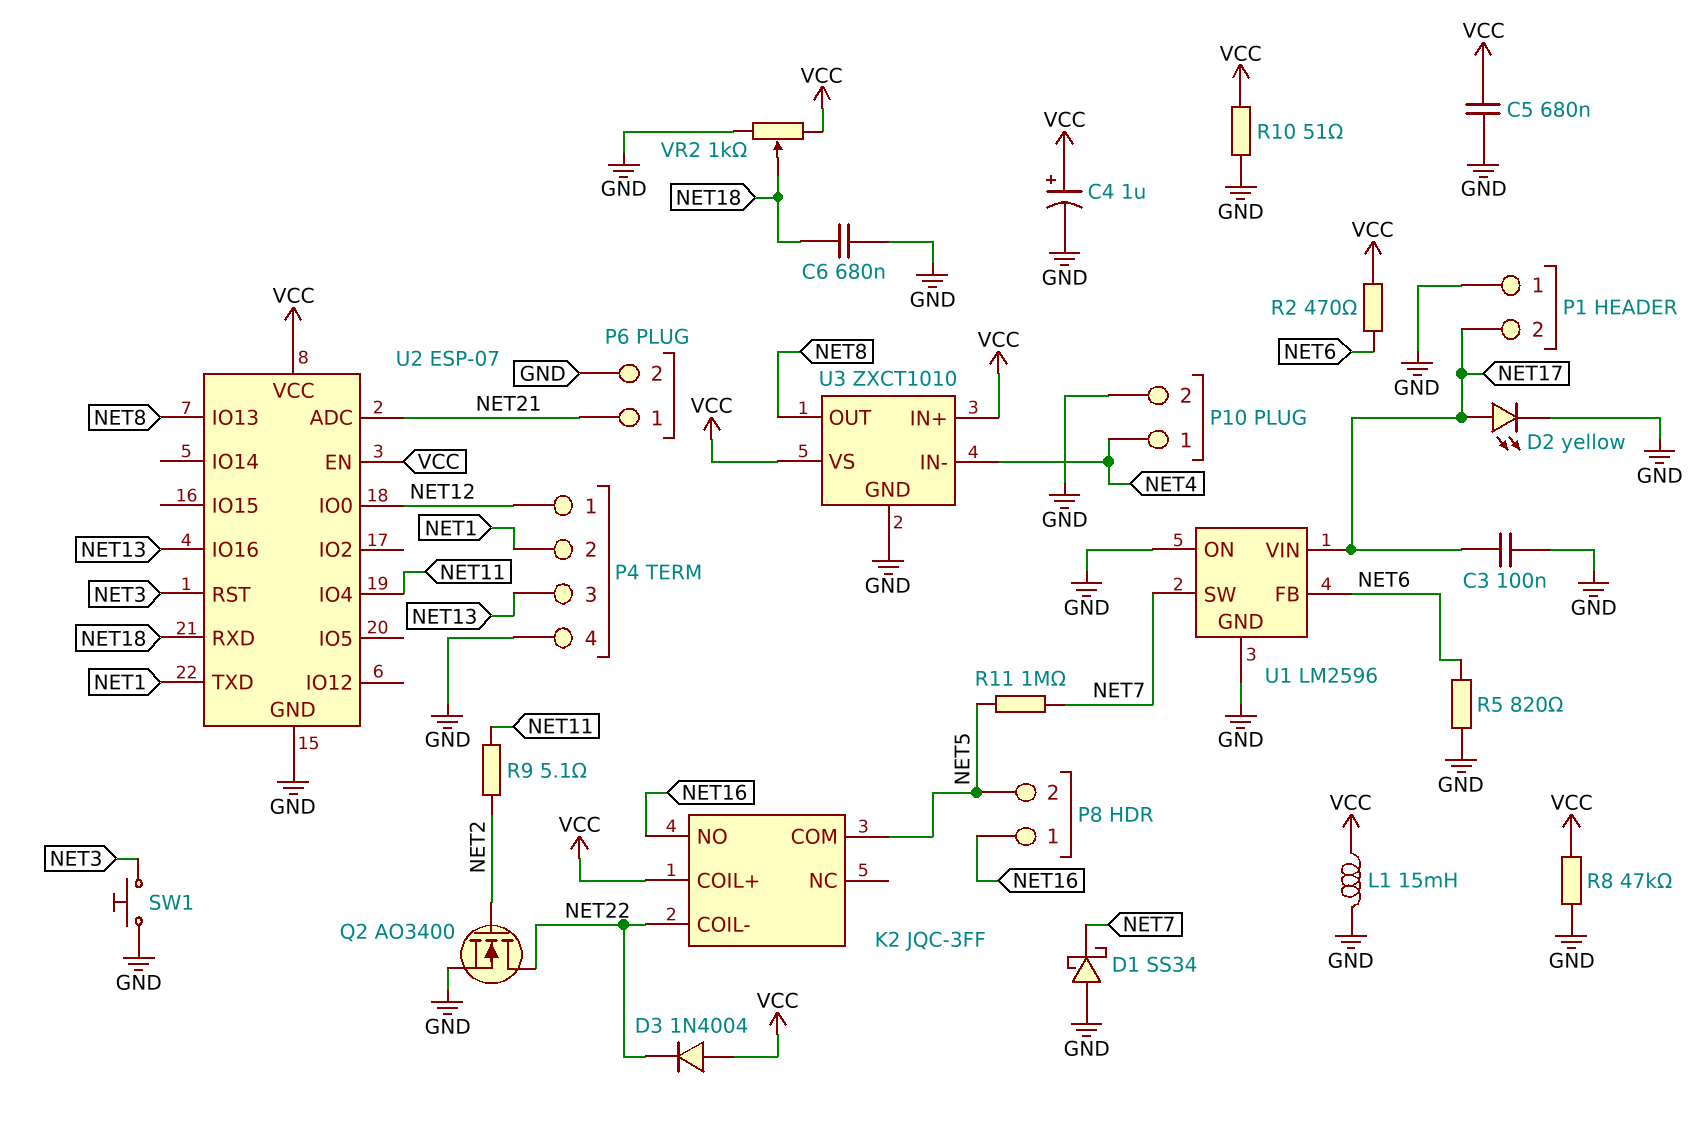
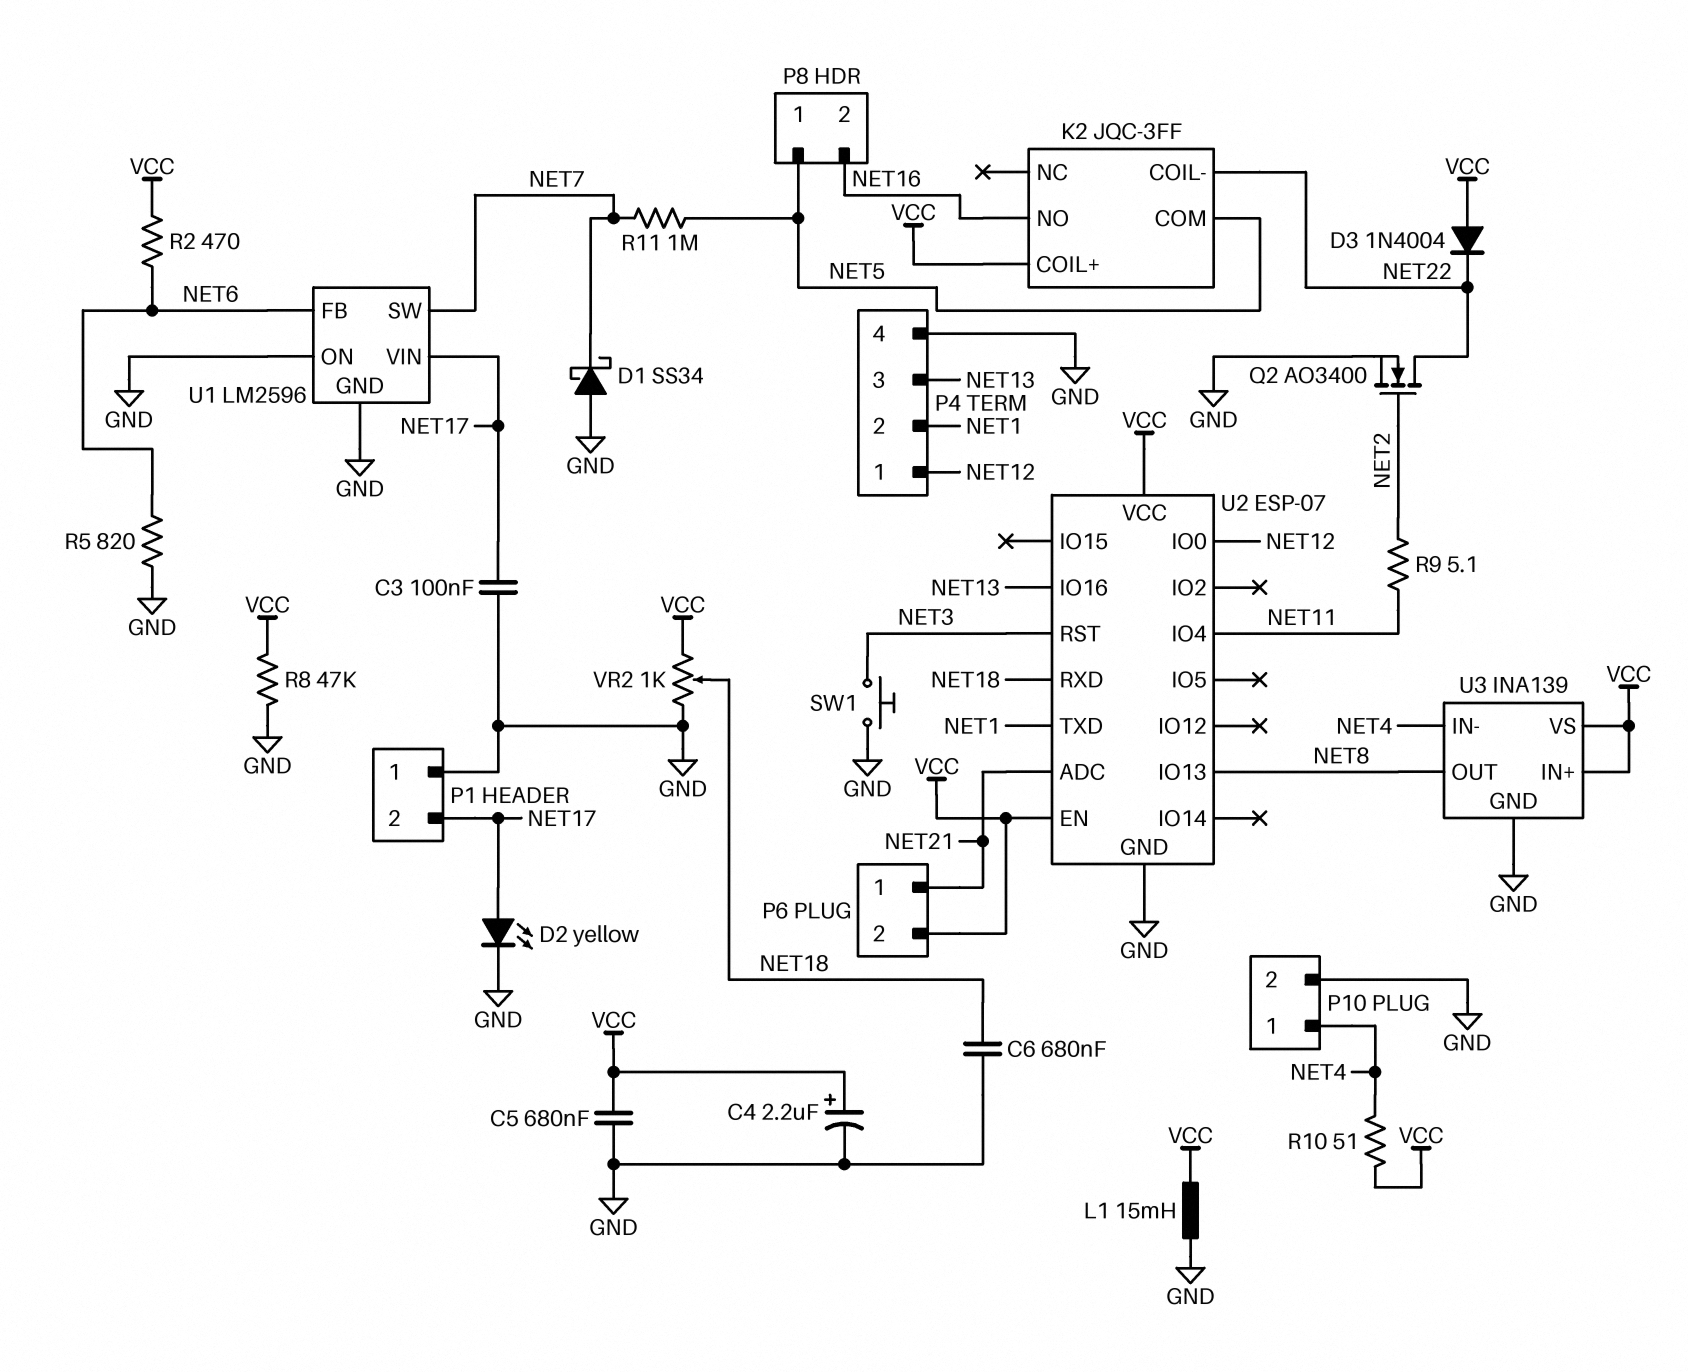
C4: 1uF (plus VCC, minus GND) -> 2.2uF (plus VCC, minus GND)
P6 pin 2: GND -> VCC
P8 pin 1: NET16 -> NET5
P8 pin 2: NET5 -> NET16
R10: 51 (GND, VCC) -> 51 (NET4, VCC)
U3: ZXCT1010 -> INA139

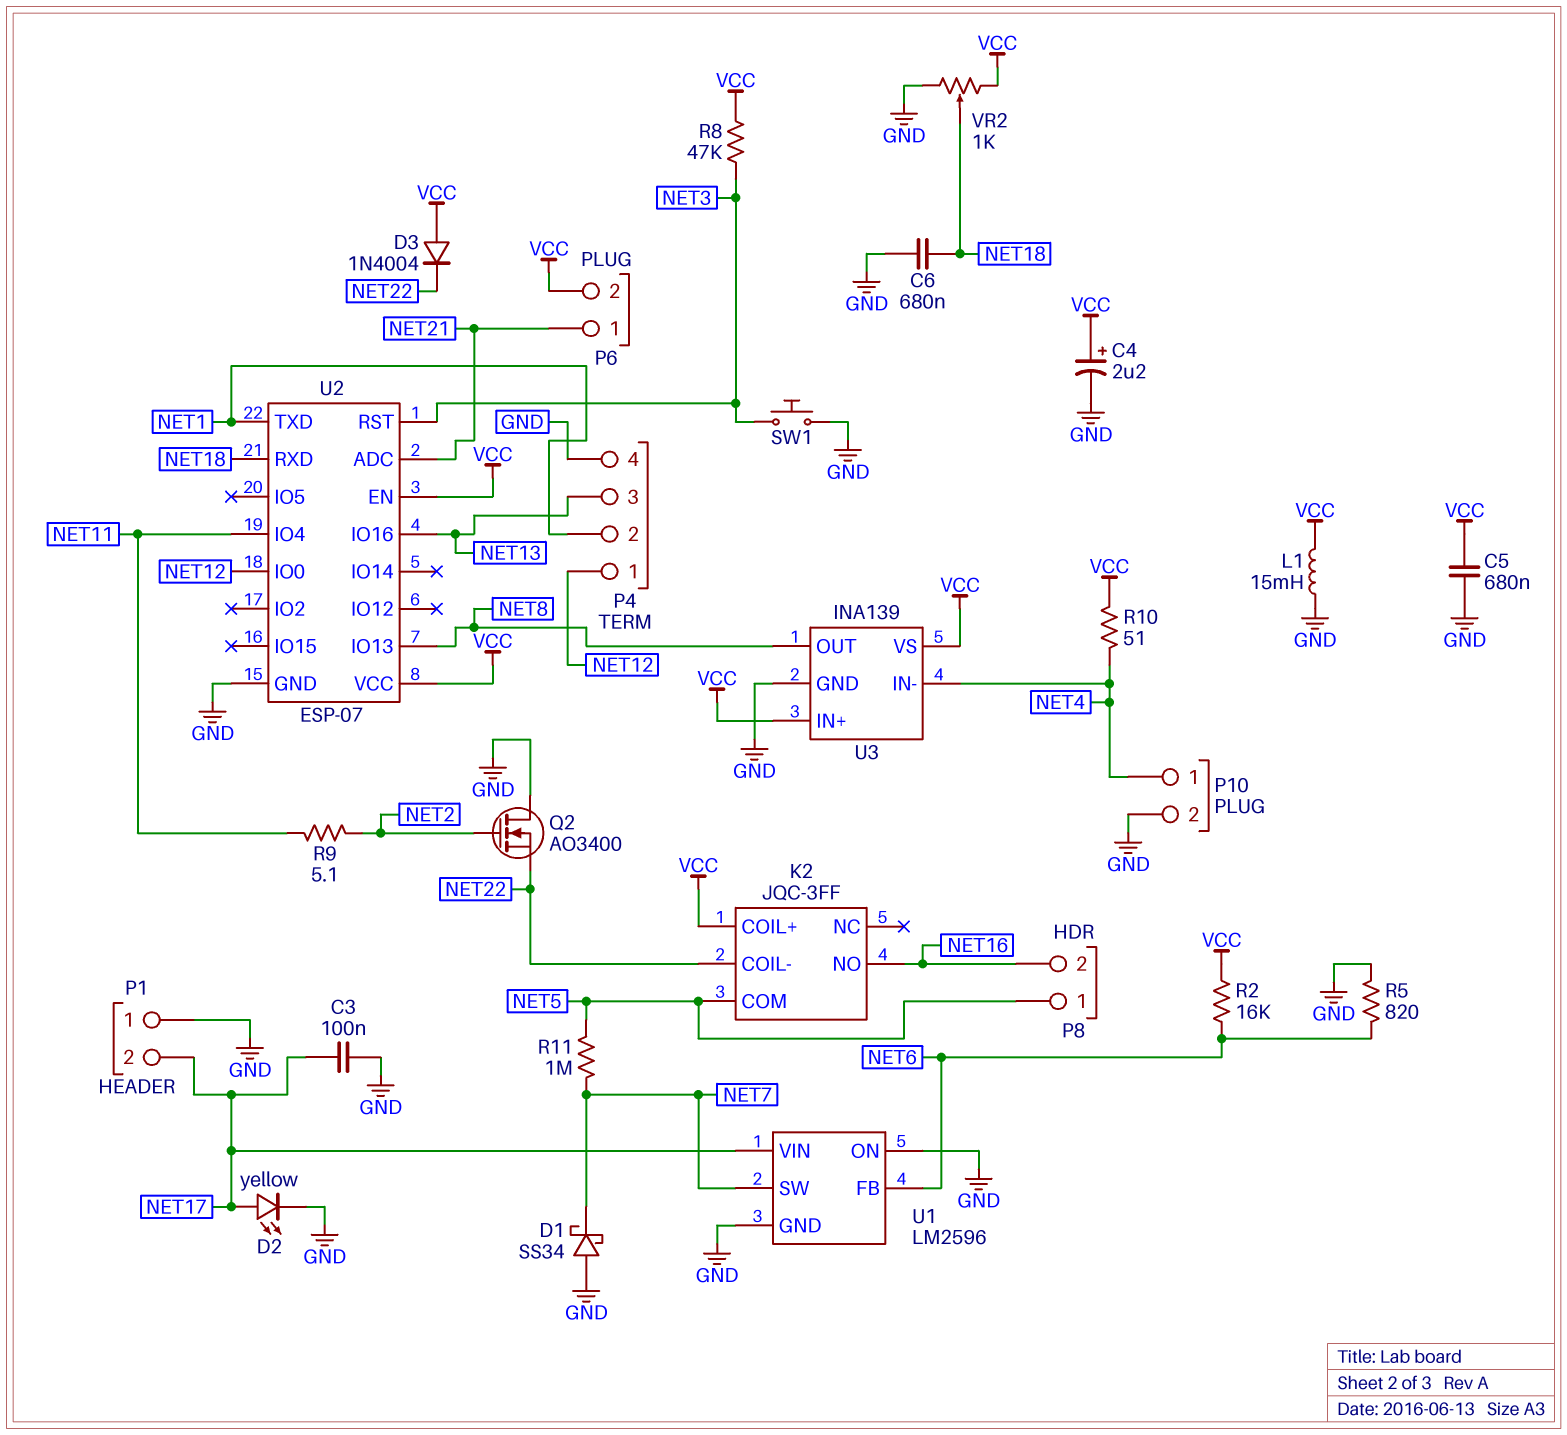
Q2: NMOS AO3400 (G NET2, D NET22, S GND) -> NMOS AO3400 (G NET2, D GND, S NET22)
R2: 470 (NET6, VCC) -> 16k (NET6, VCC)
R8: 47k (GND, VCC) -> 47k (NET3, VCC)

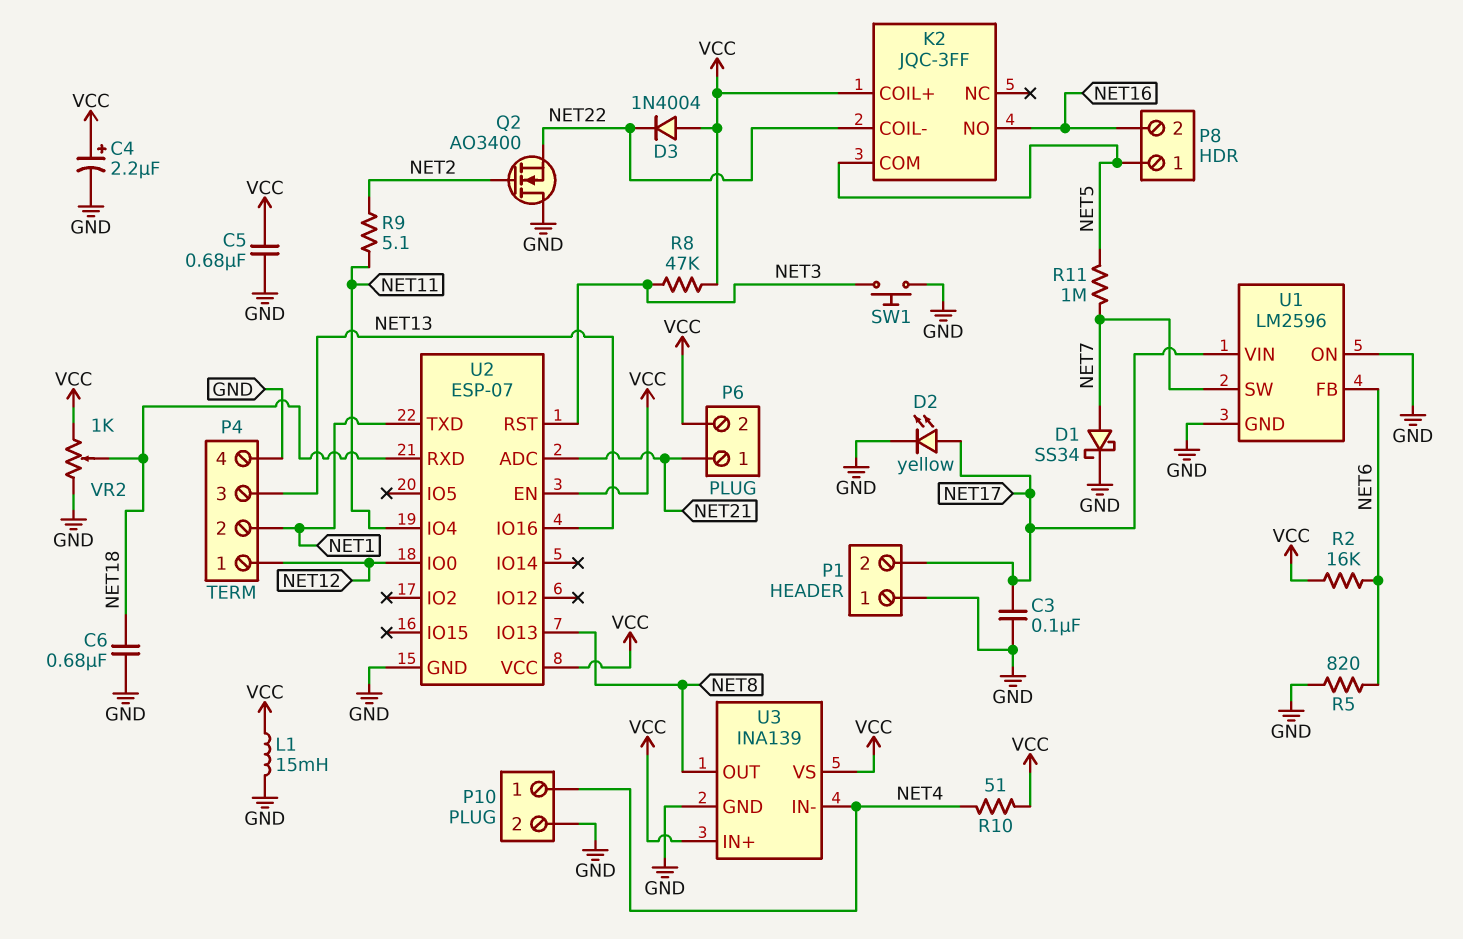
D1: schottky SS34 (A GND, K NET7) -> schottky SS34 (A NET7, K GND)

